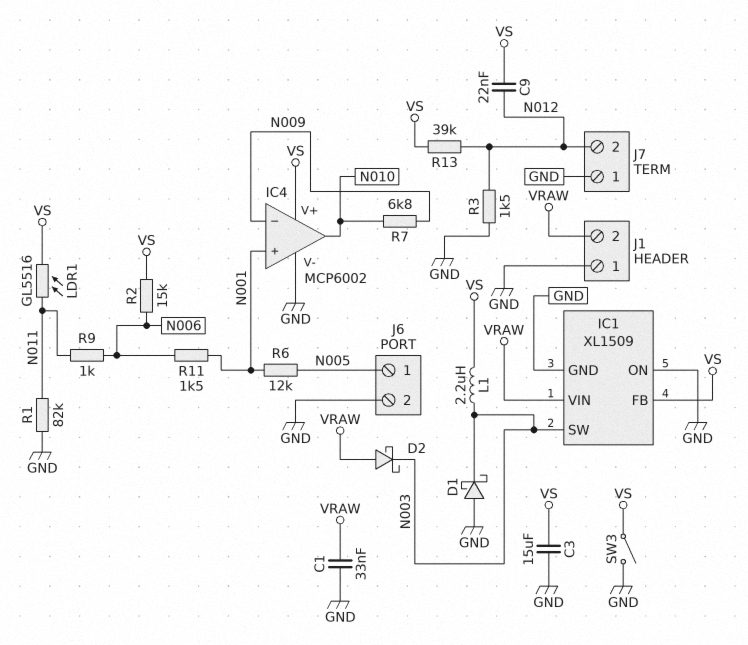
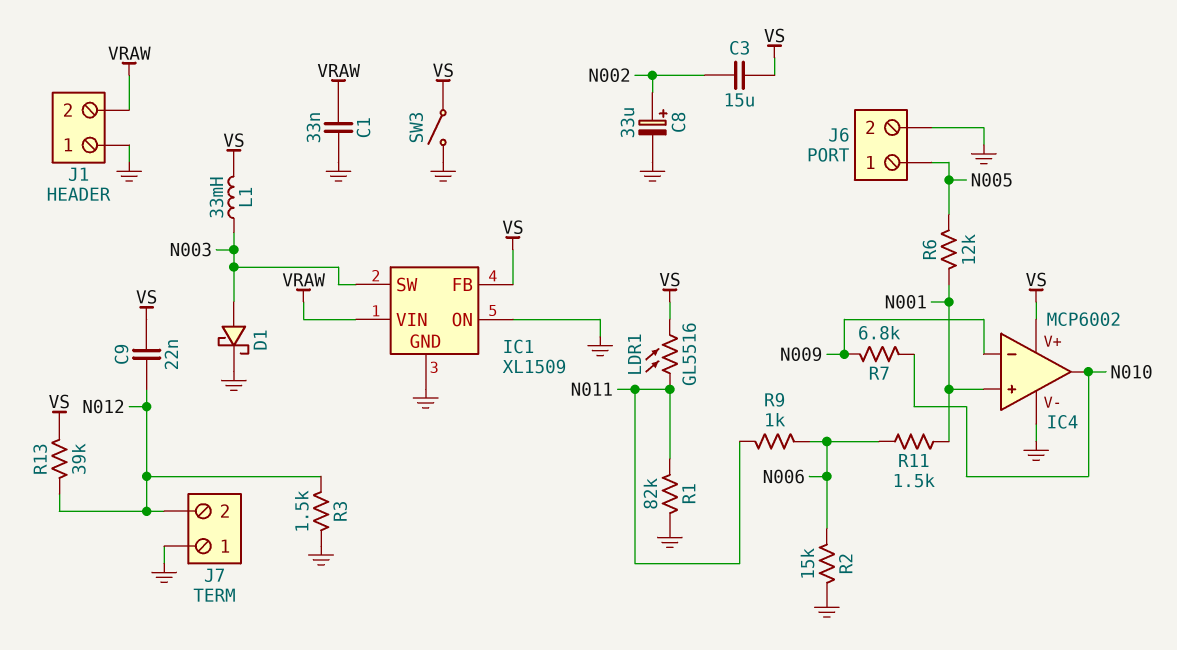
C3: 15uF (GND, VS) -> 15uF (N002, VS)
C8: none -> 33uF (plus N002, minus GND)
D1: schottky (A GND, K N003) -> schottky (A N003, K GND)
D2: schottky (A VRAW, K N003) -> none
L1: 2.2uH (N003, VS) -> 33mH (N003, VS)
R2: 15k (N006, VS) -> 15k (GND, N006)

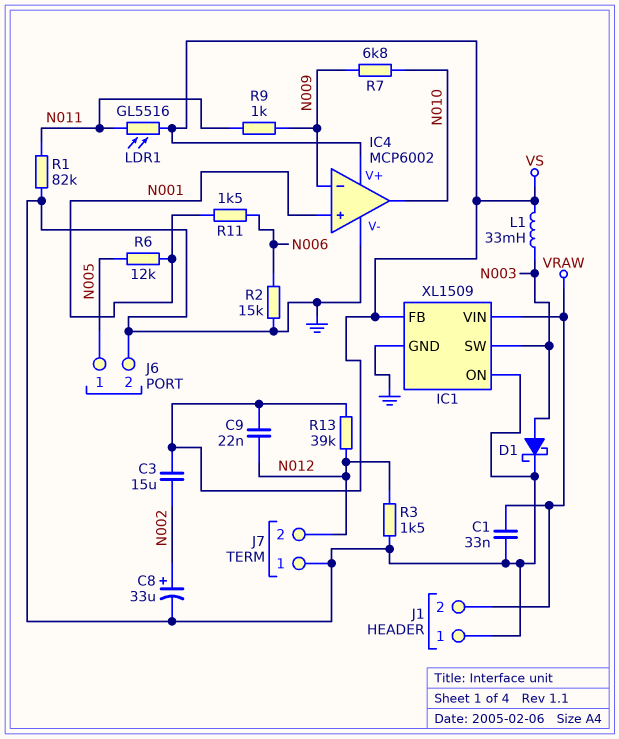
R9: 1k (N006, N011) -> 1k (N009, N011)
SW3: switch (GND, VS) -> none

